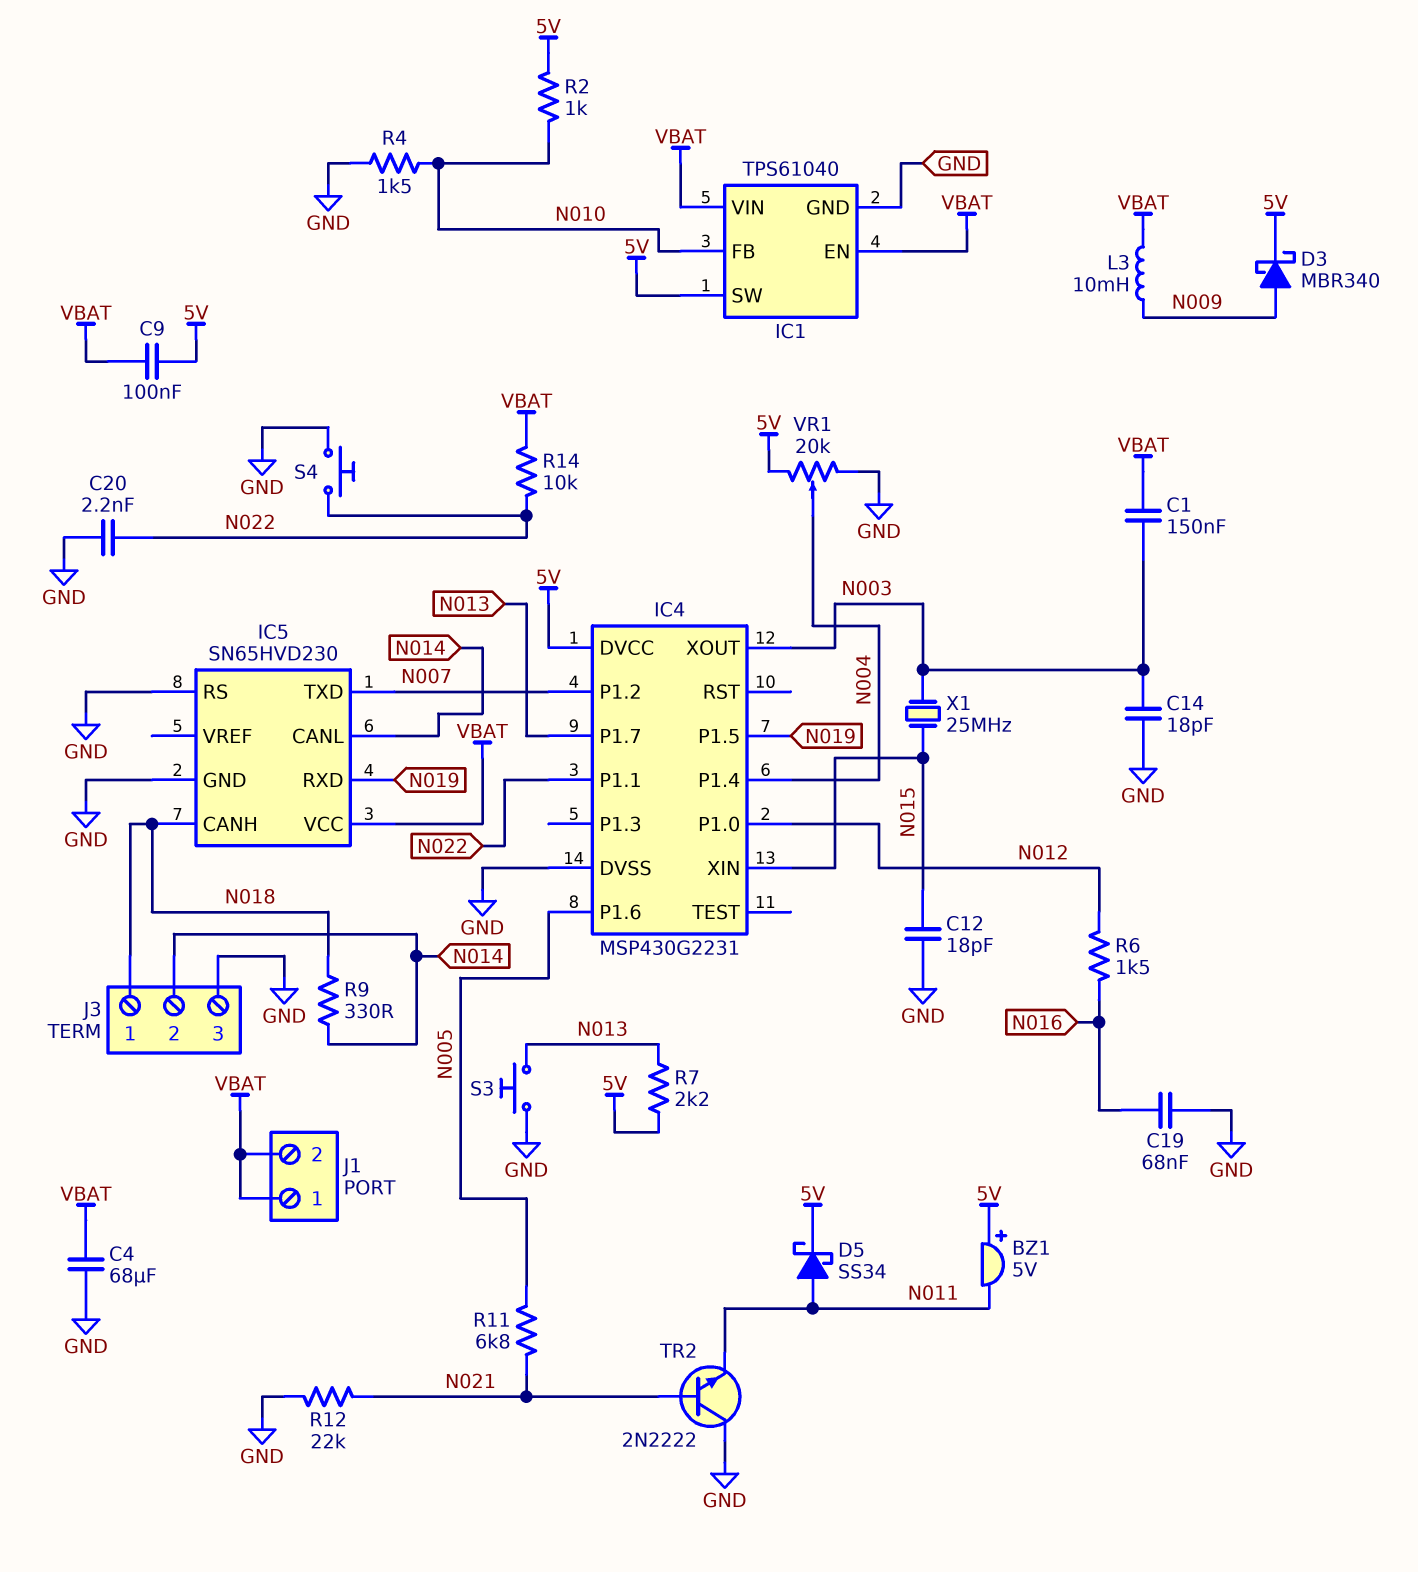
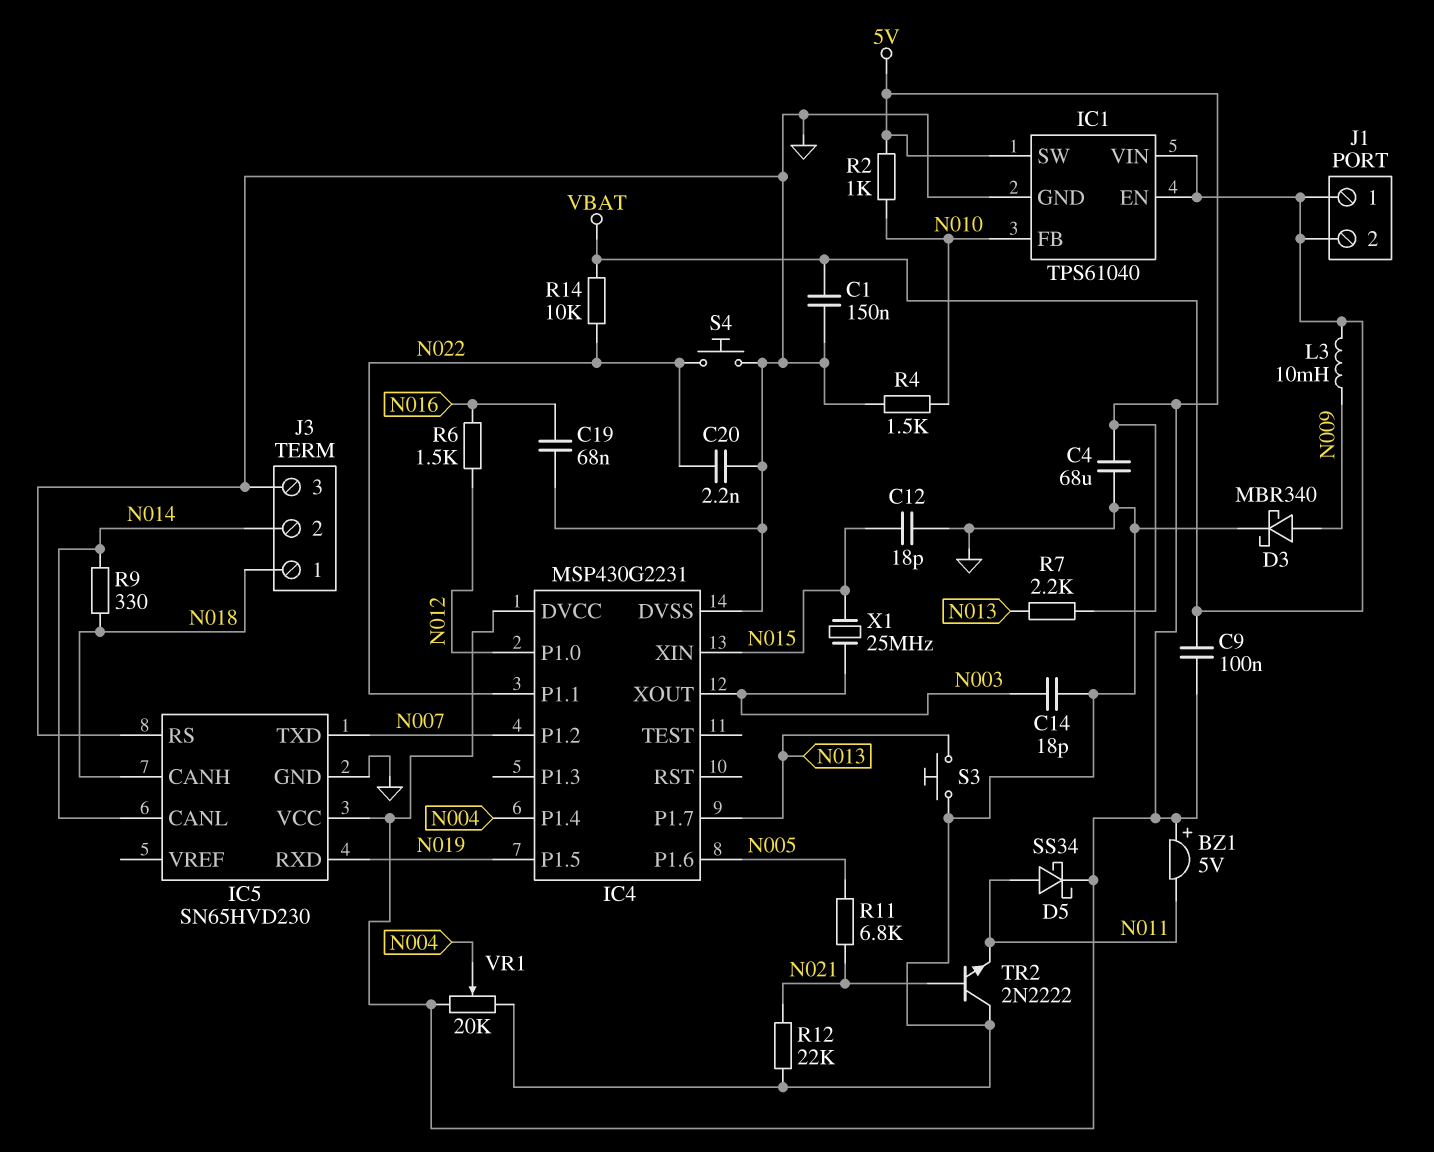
C1: 150nF (N003, VBAT) -> 150nF (GND, VBAT)
C4: 68uF (GND, VBAT) -> 68uF (5V, GND)
D3: schottky MBR340 (A N009, K 5V) -> schottky MBR340 (A N009, K GND)
IC5 pin VCC: VBAT -> 5V

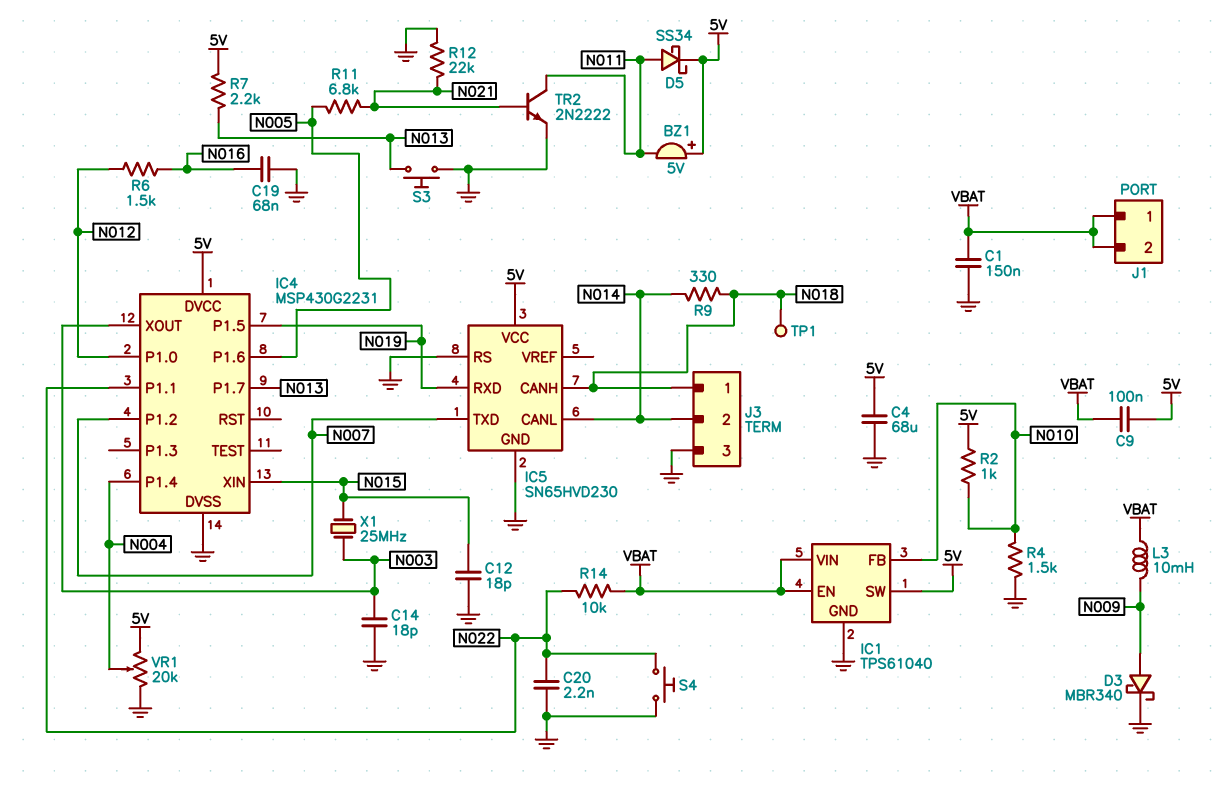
TP1: none -> test point (N018)
TR2: NPN 2N2222 (B N021, C GND, E N011) -> NPN 2N2222 (B N021, C N011, E GND)

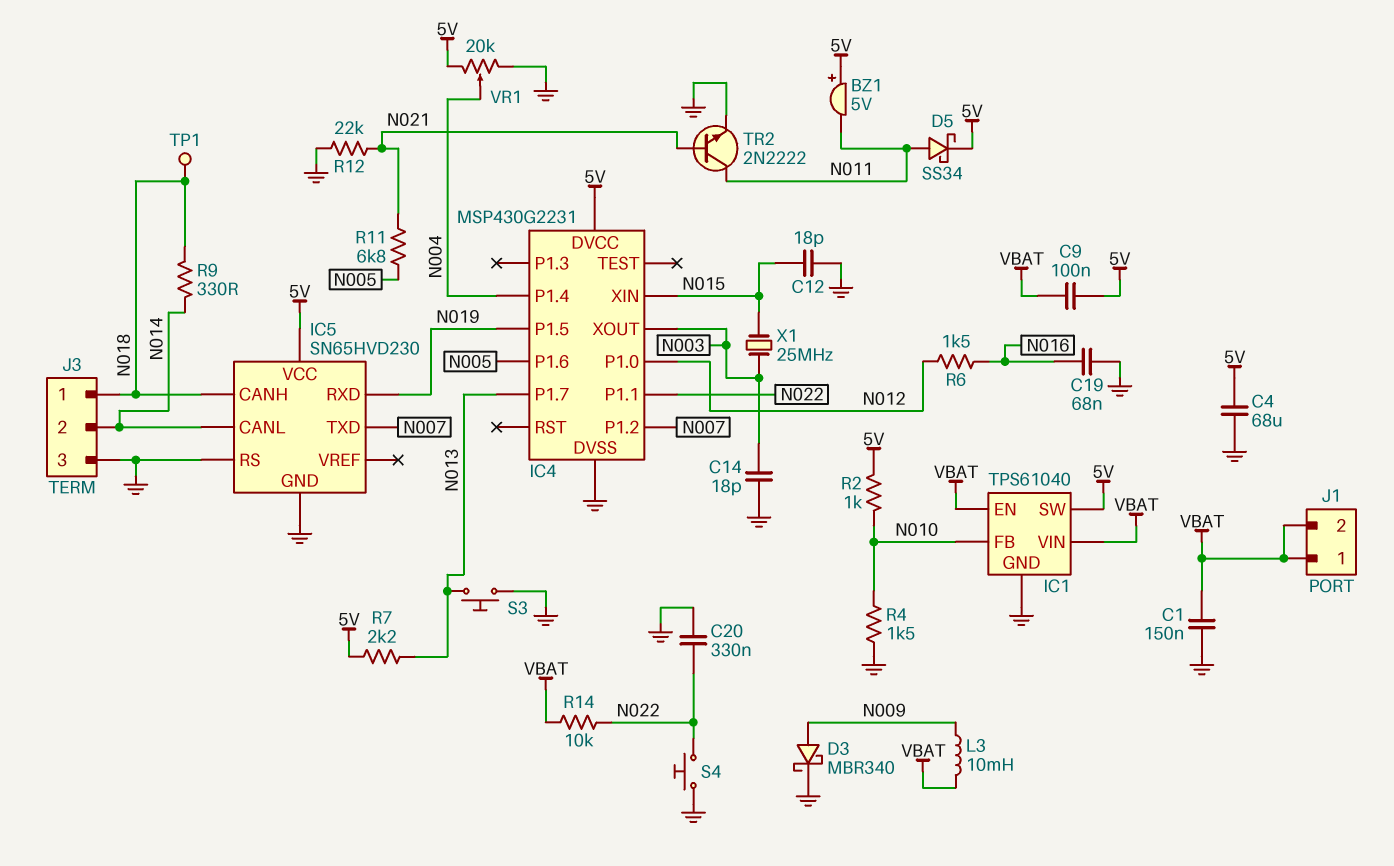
C20: 2.2nF (GND, N022) -> 330nF (GND, N022)

